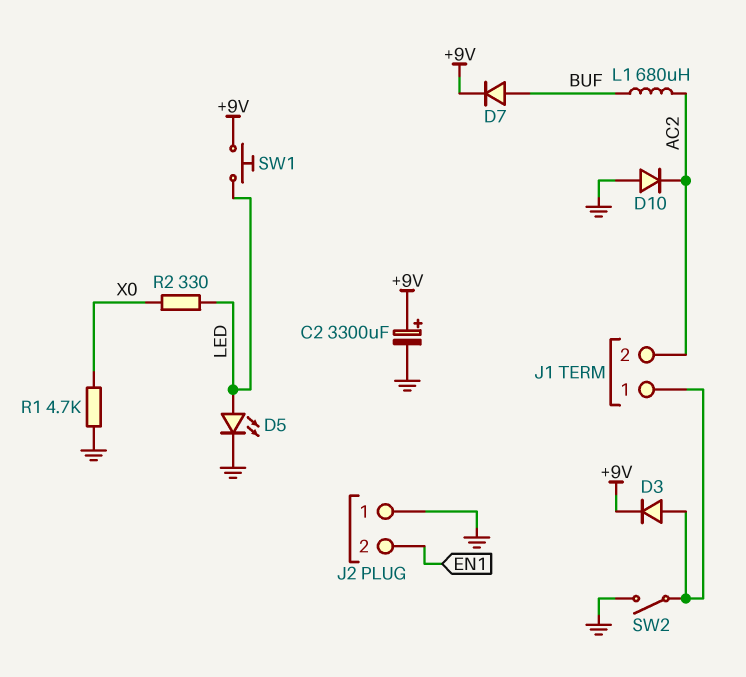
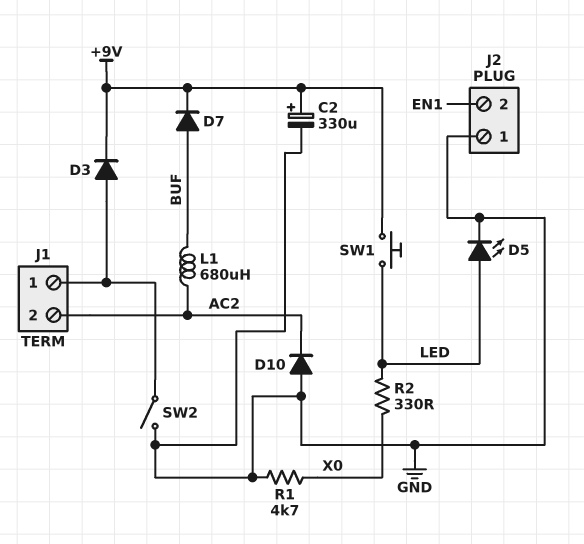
C2: 3300uF (plus +9V, minus GND) -> 330uF (plus +9V, minus GND)

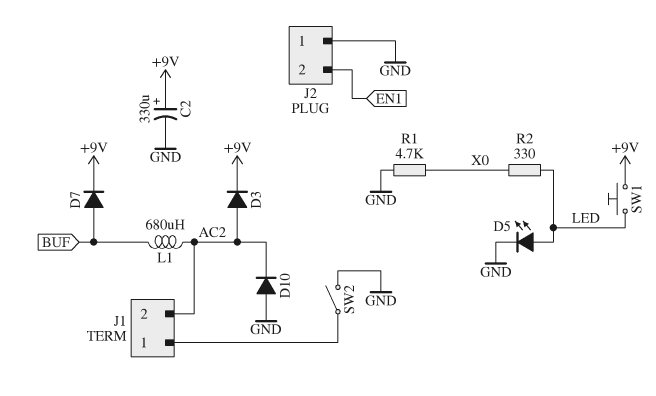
D3: diode (A J1/1, K +9V) -> diode (A AC2, K +9V)

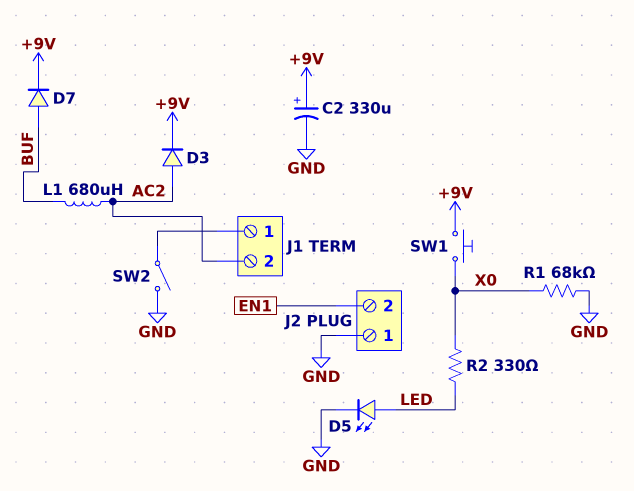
D10: diode (A GND, K AC2) -> none
R1: 4.7k (GND, X0) -> 68k (GND, X0)
SW1: button (+9V, LED) -> button (+9V, X0)

